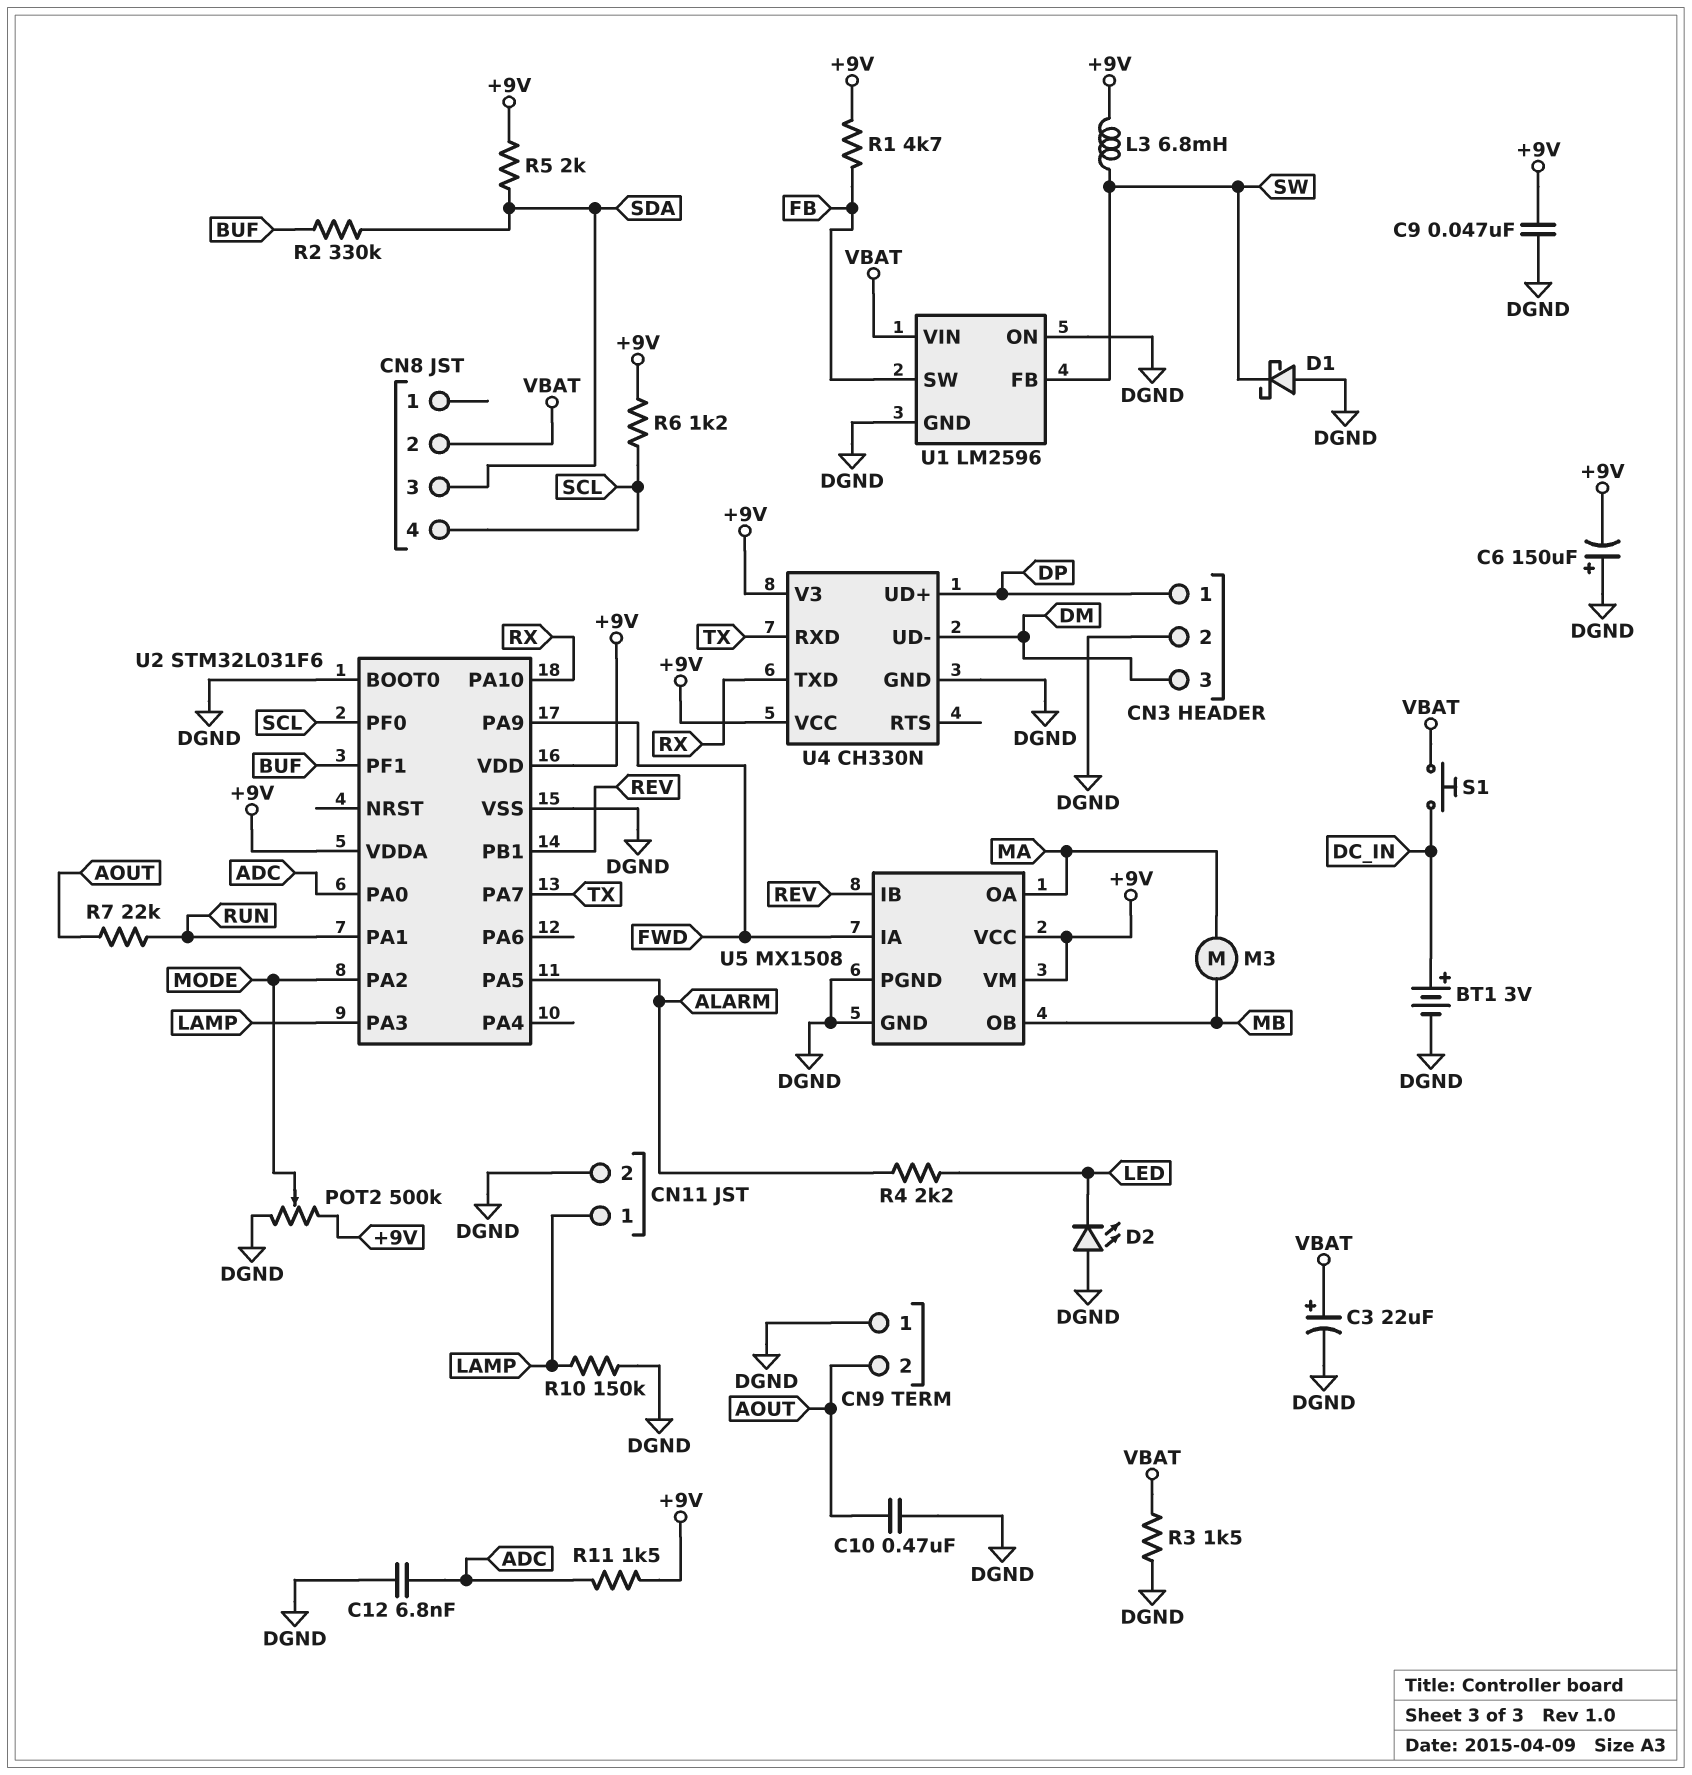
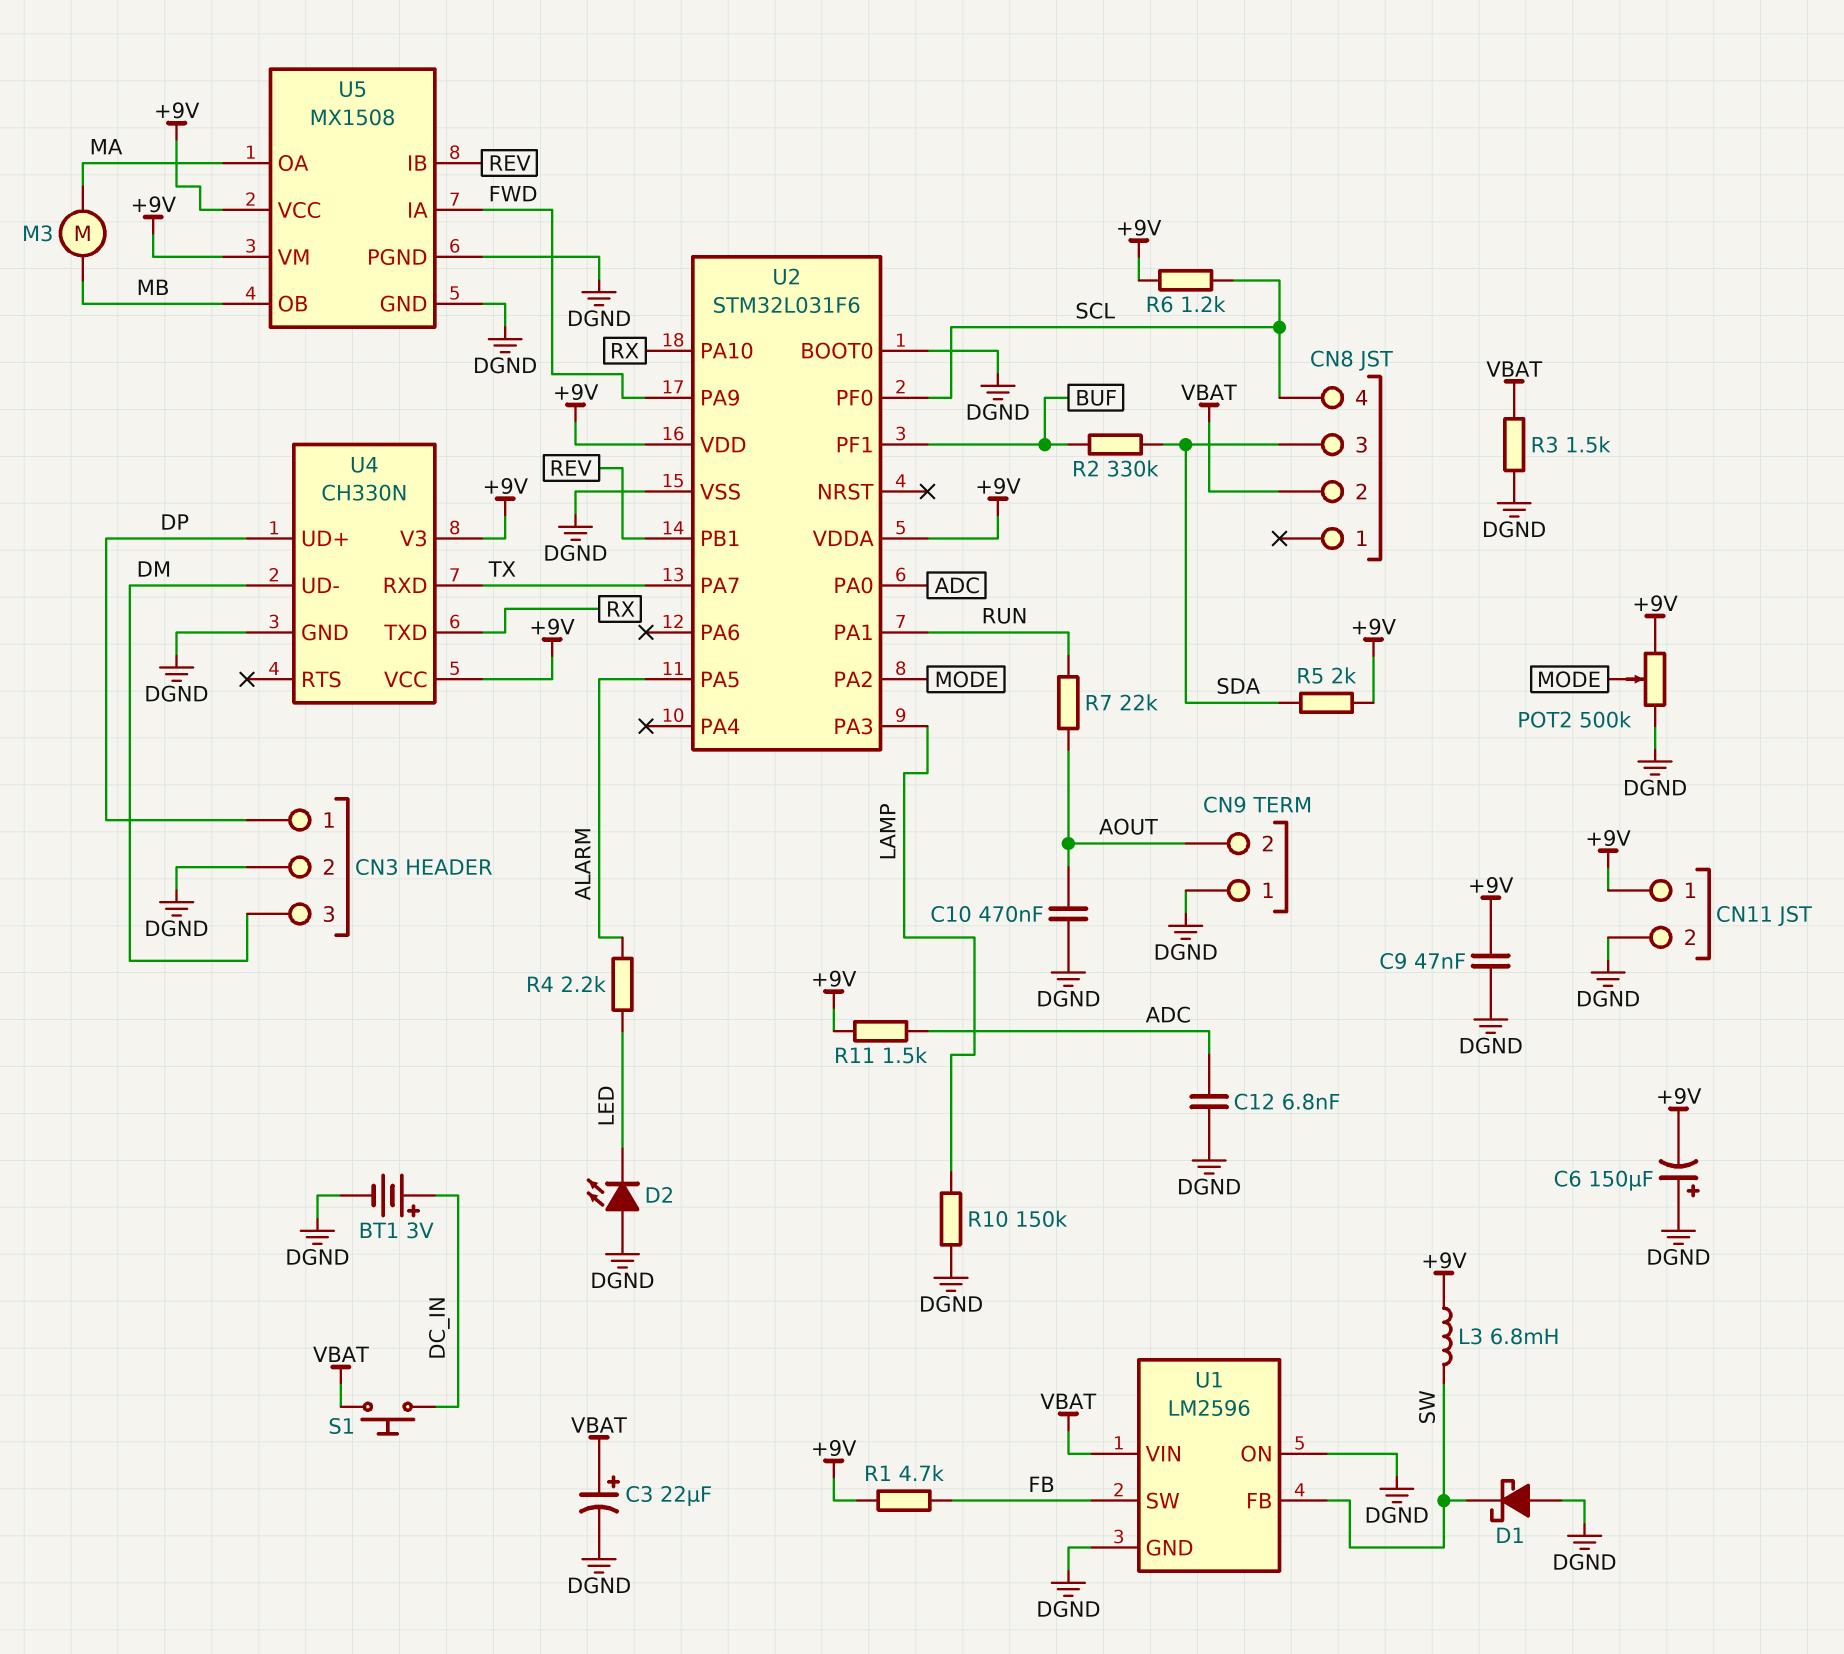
CN11 pin 1: LAMP -> +9V

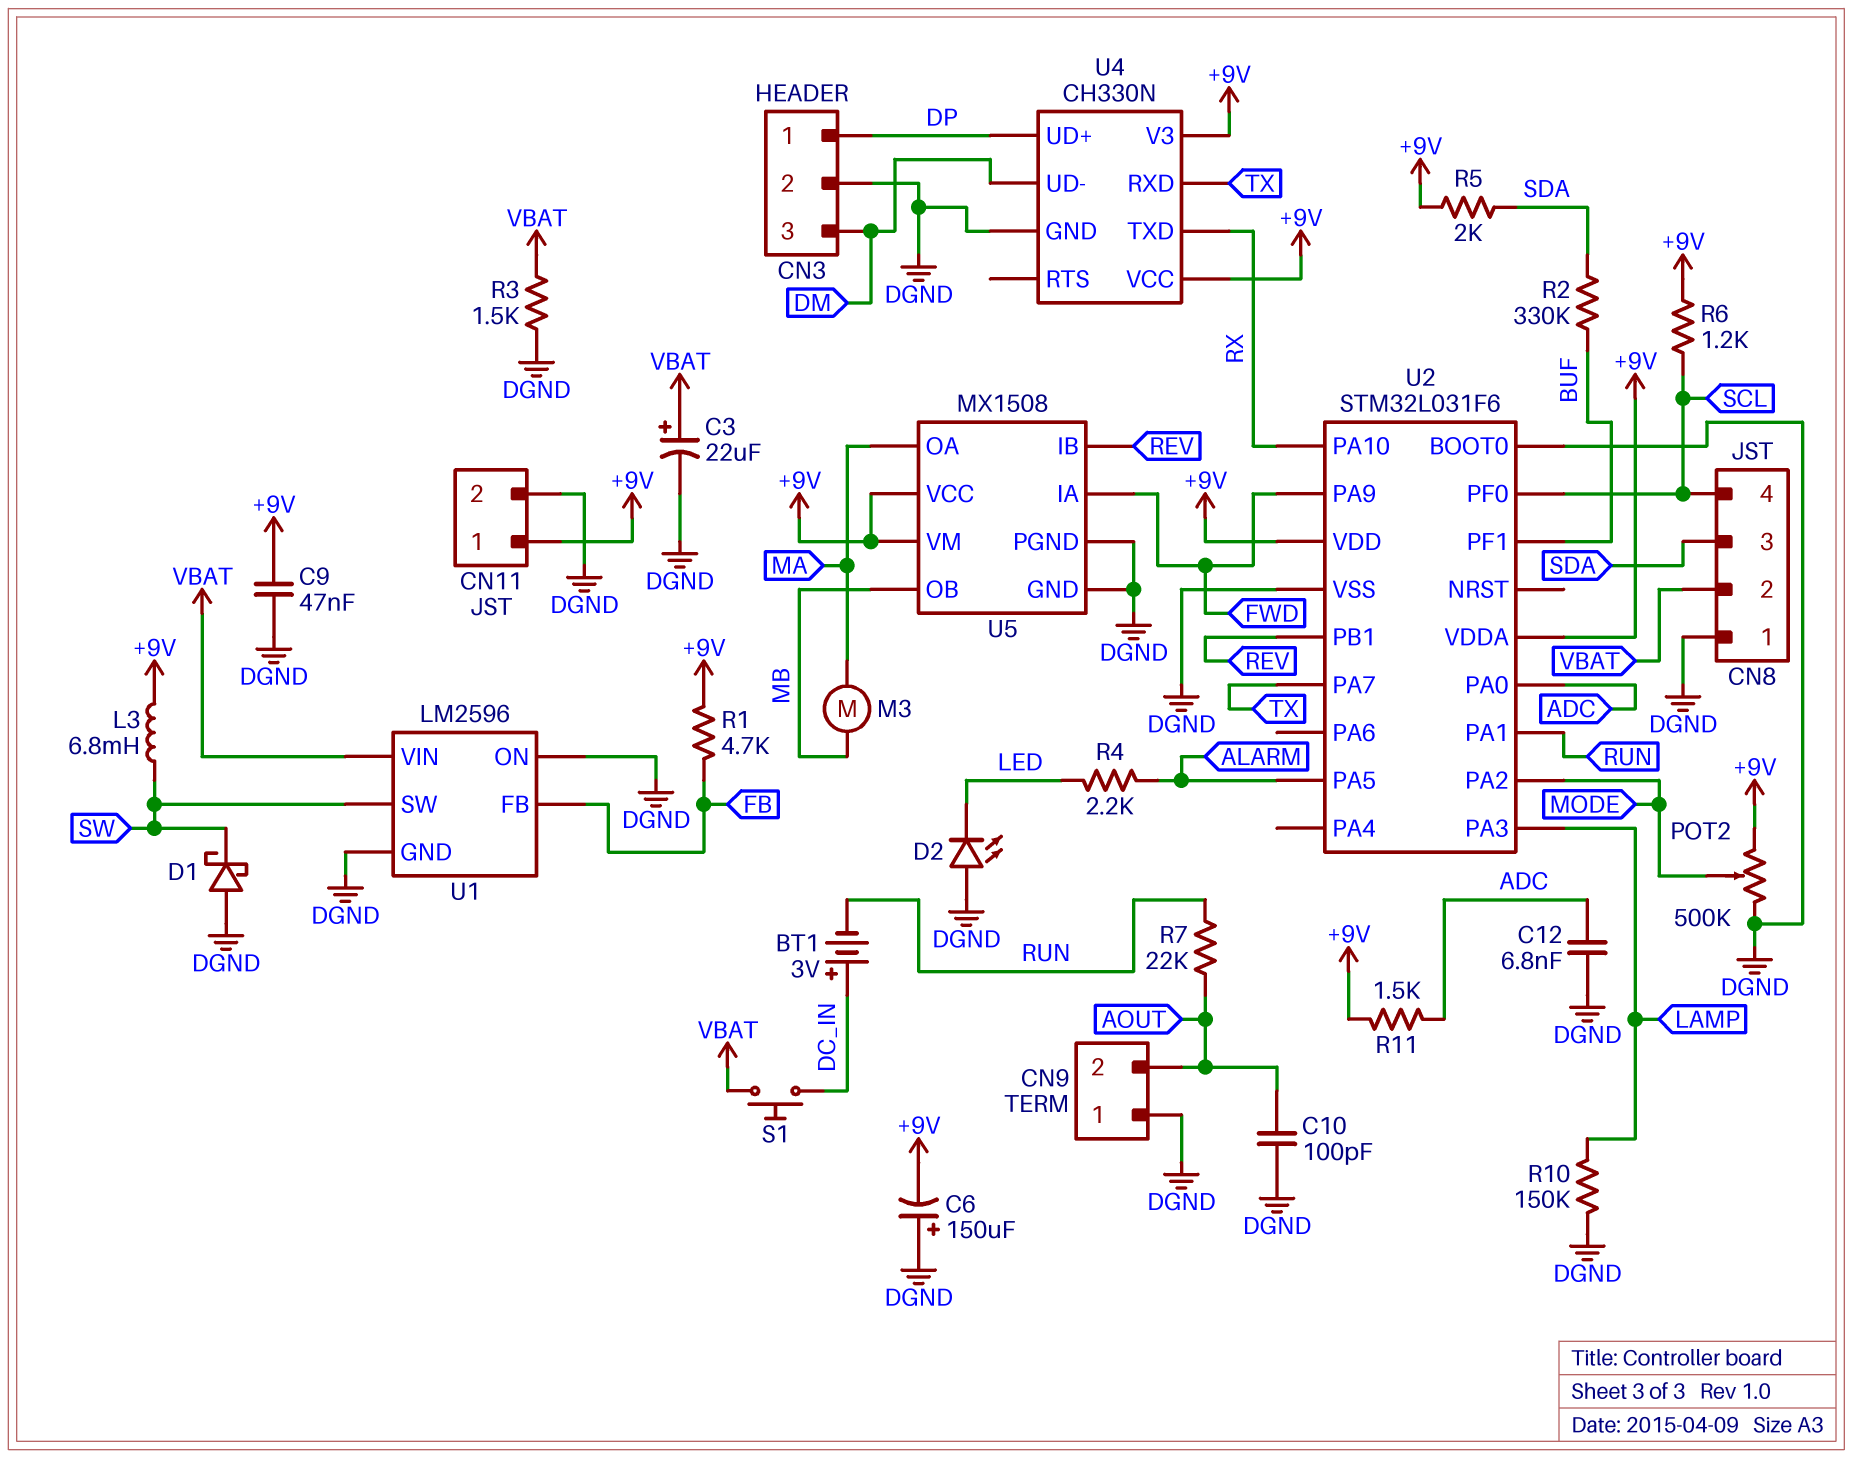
BT1: 3V (plus DC_IN, minus DGND) -> 3V (plus DC_IN, minus RUN)
C10: 470nF (AOUT, DGND) -> 100pF (AOUT, DGND)
CN8 pin 1: none -> DGND
U1 pin FB: SW -> FB
U1 pin SW: FB -> SW

